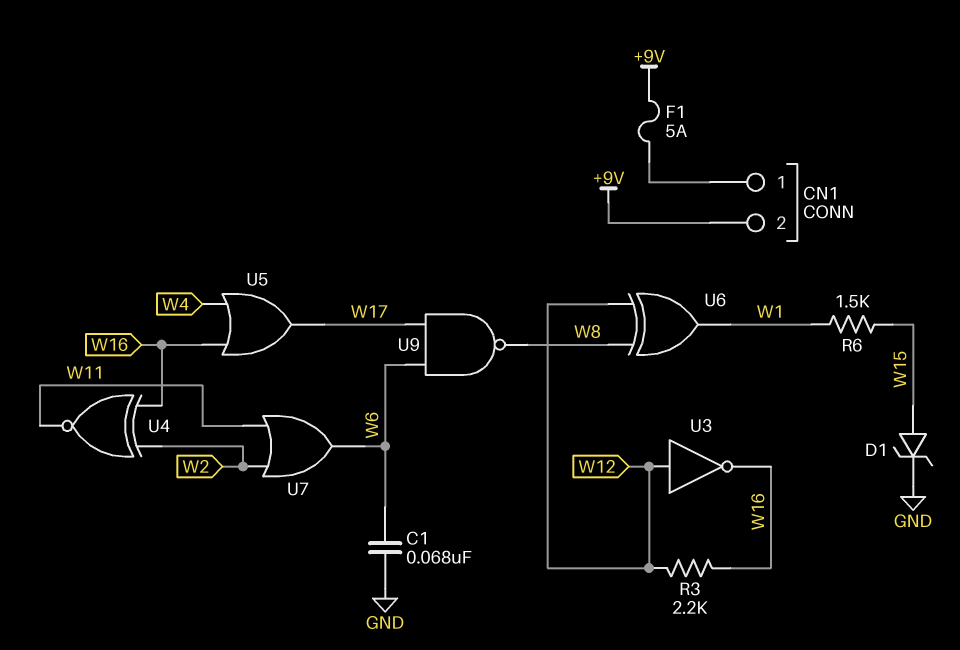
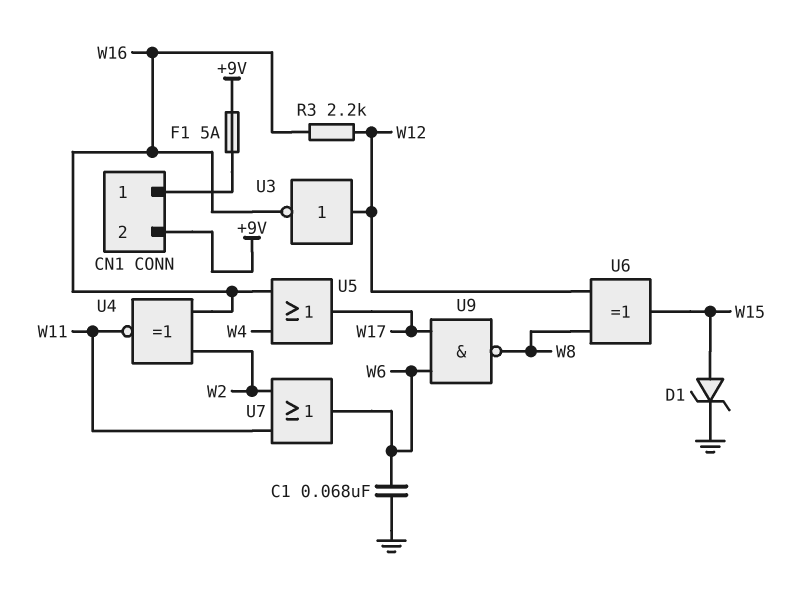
R6: 1.5k (W1, W15) -> none
U6: XOR (in W8, in W12, out W1) -> XOR (in W8, in W12, out W15)

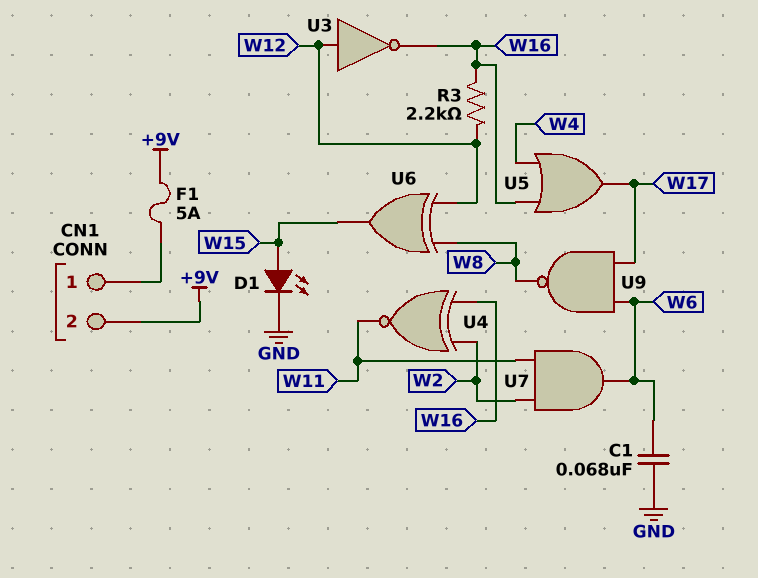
D1: zener (A W15, K GND) -> LED (A W15, K GND)
U7: OR (in W2, in W11, out W6) -> AND (in W2, in W11, out W6)

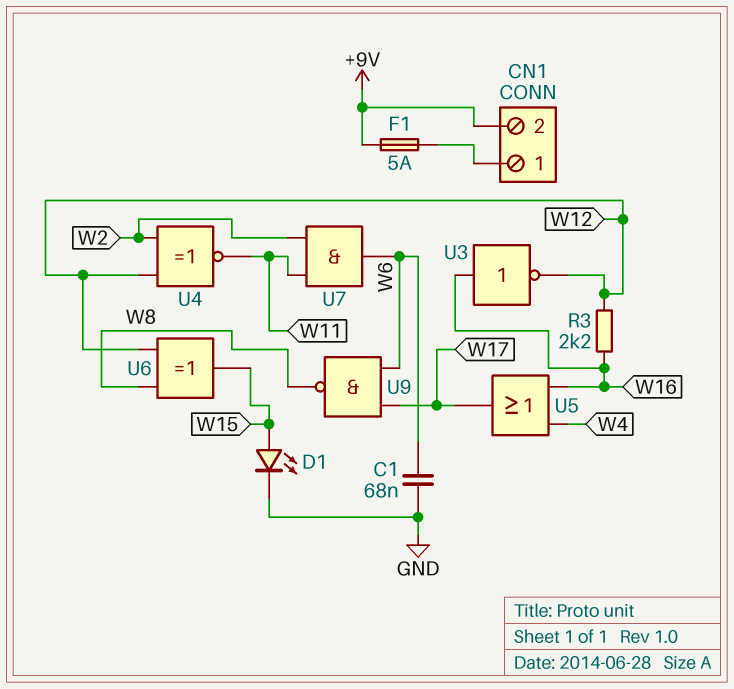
U3: NOT (in W12, out W16) -> NOT (in W16, out W12)
U4: XNOR (in W2, in W16, out W11) -> XNOR (in W2, in W12, out W11)

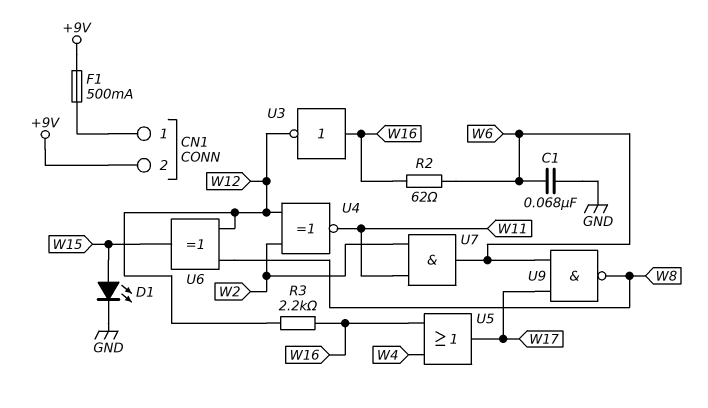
F1: 5A (+9V, CN1/1) -> 500mA (+9V, CN1/1)
R2: none -> 62 (W6, W16)

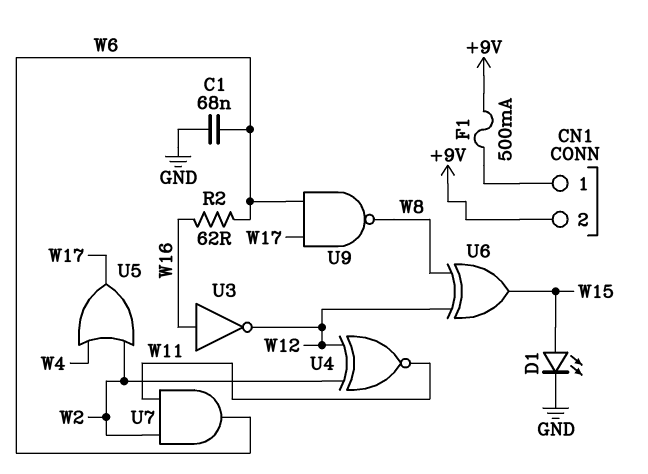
R3: 2.2k (W12, W16) -> none
U5: OR (in W4, in W16, out W17) -> OR (in W2, in W4, out W17)

